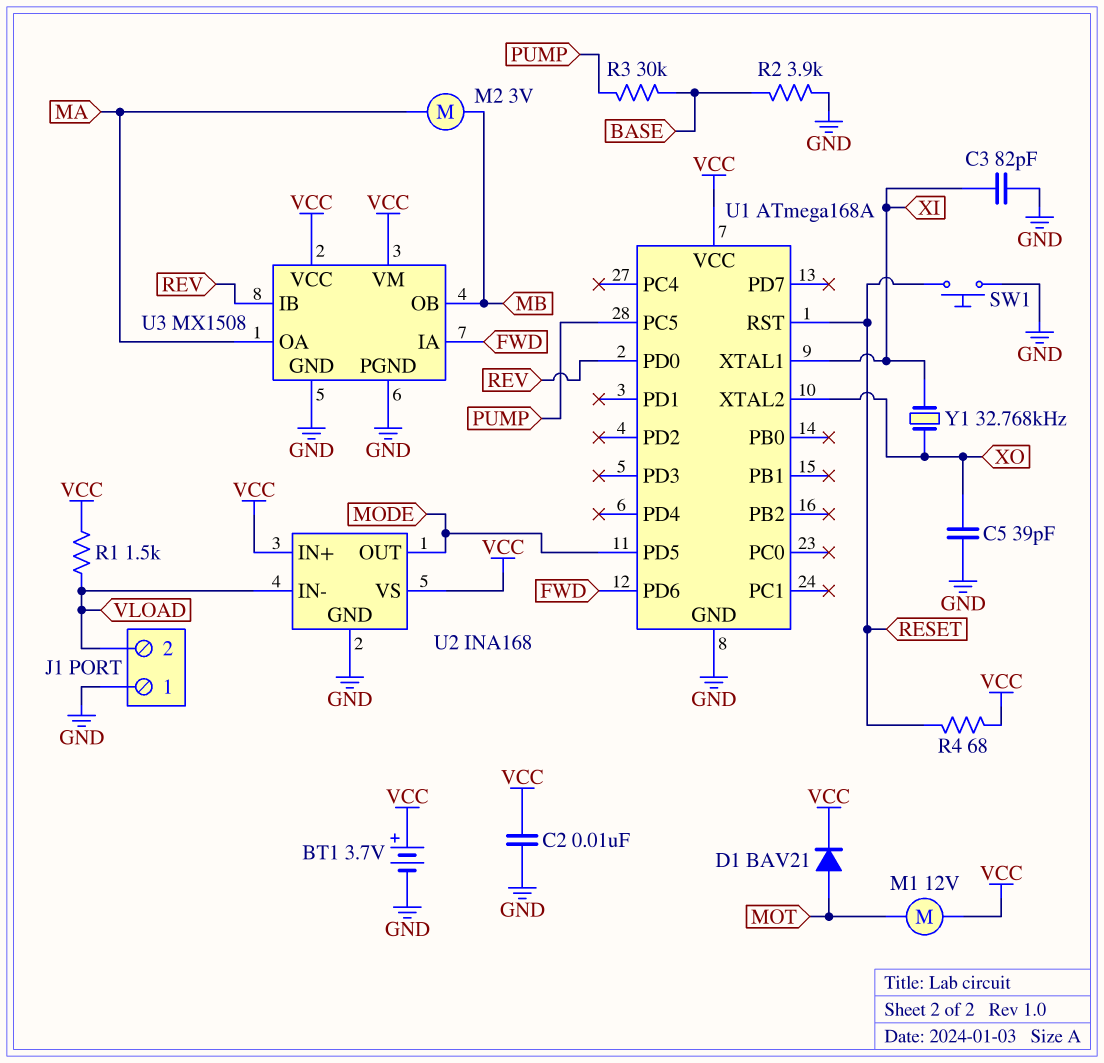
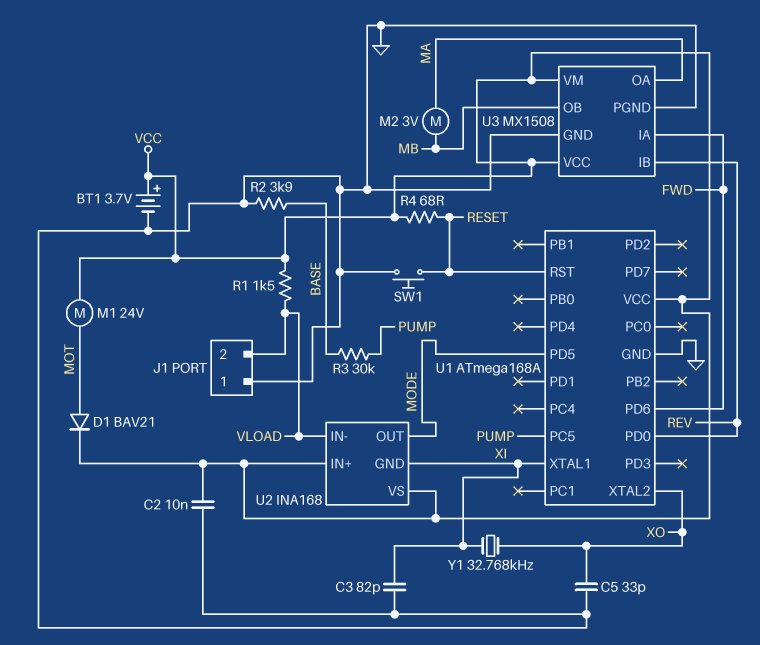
C5: 39pF (GND, XO) -> 33pF (GND, XO)
M1: motor 12V (MOT, VCC) -> motor 24V (MOT, VCC)
U2 pin GND: GND -> XI

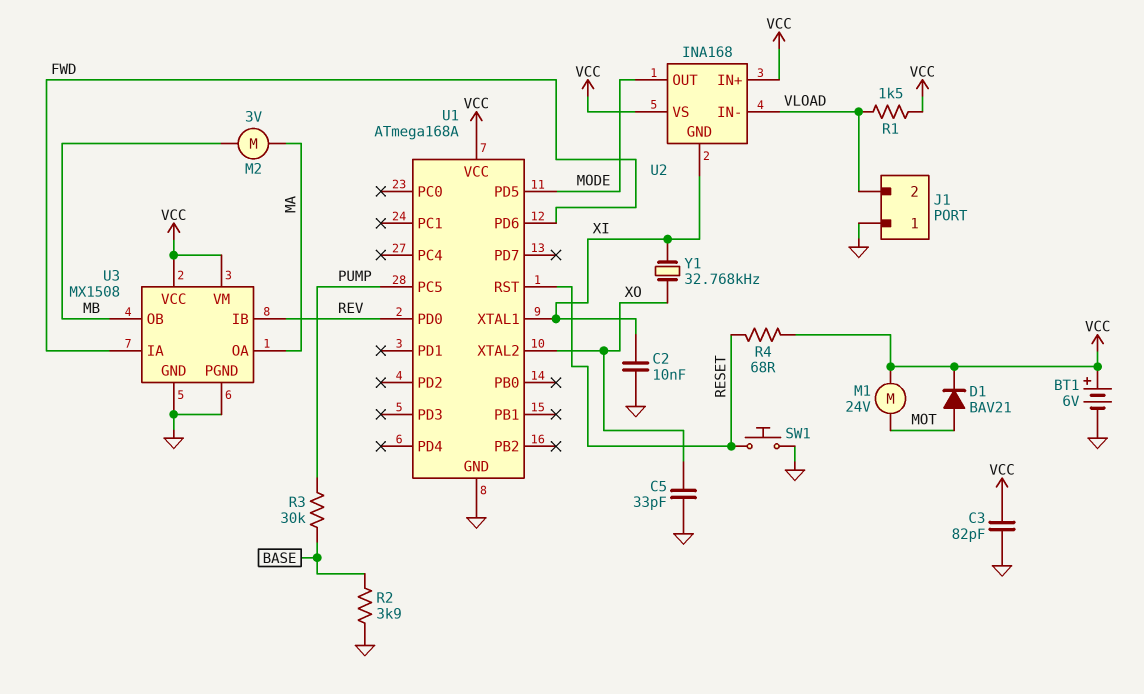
BT1: 3.7V (plus VCC, minus GND) -> 6V (plus VCC, minus GND)
C2: 10nF (GND, VCC) -> 10nF (GND, XI)
C3: 82pF (GND, XI) -> 82pF (GND, VCC)

